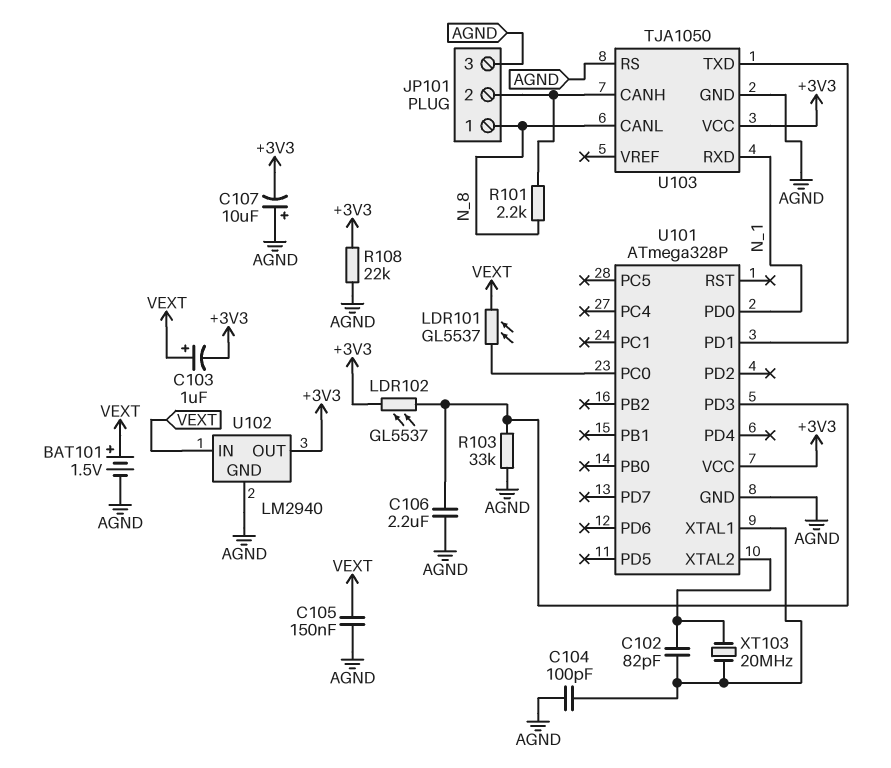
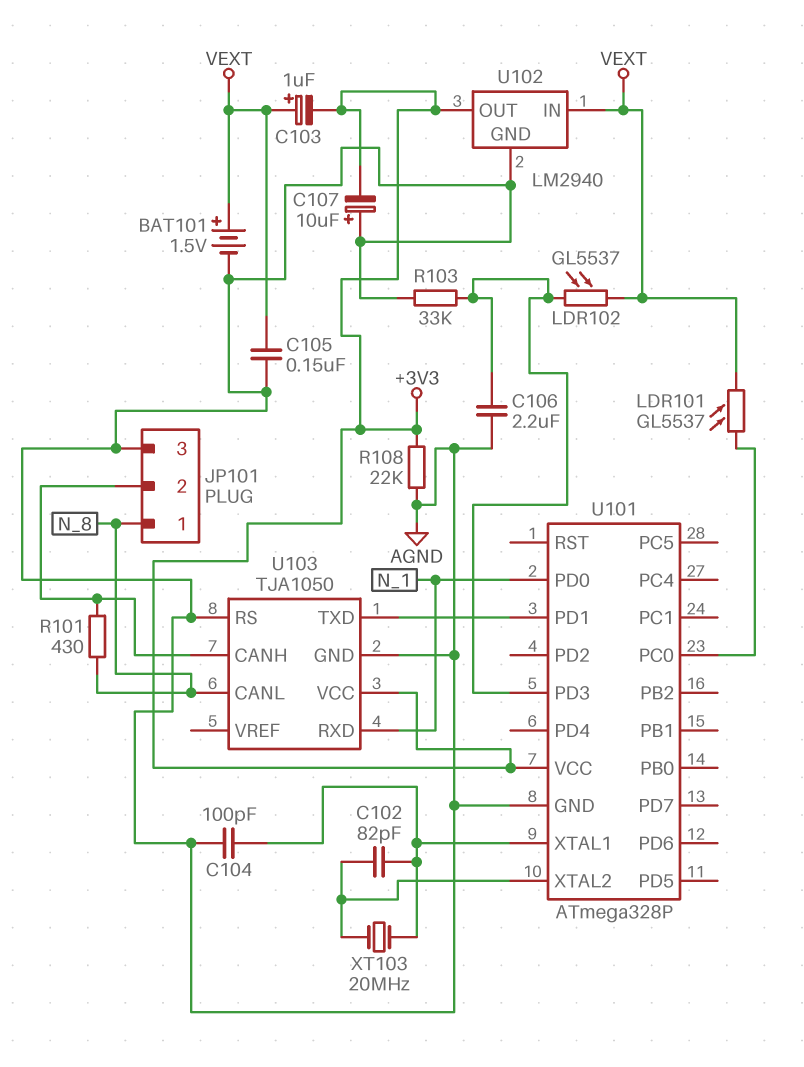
LDR102: GL5537 (+3V3, U101/PD3) -> GL5537 (U101/PD3, VEXT)
R101: 2.2k (JP101/2, N_8) -> 430 (JP101/2, N_8)

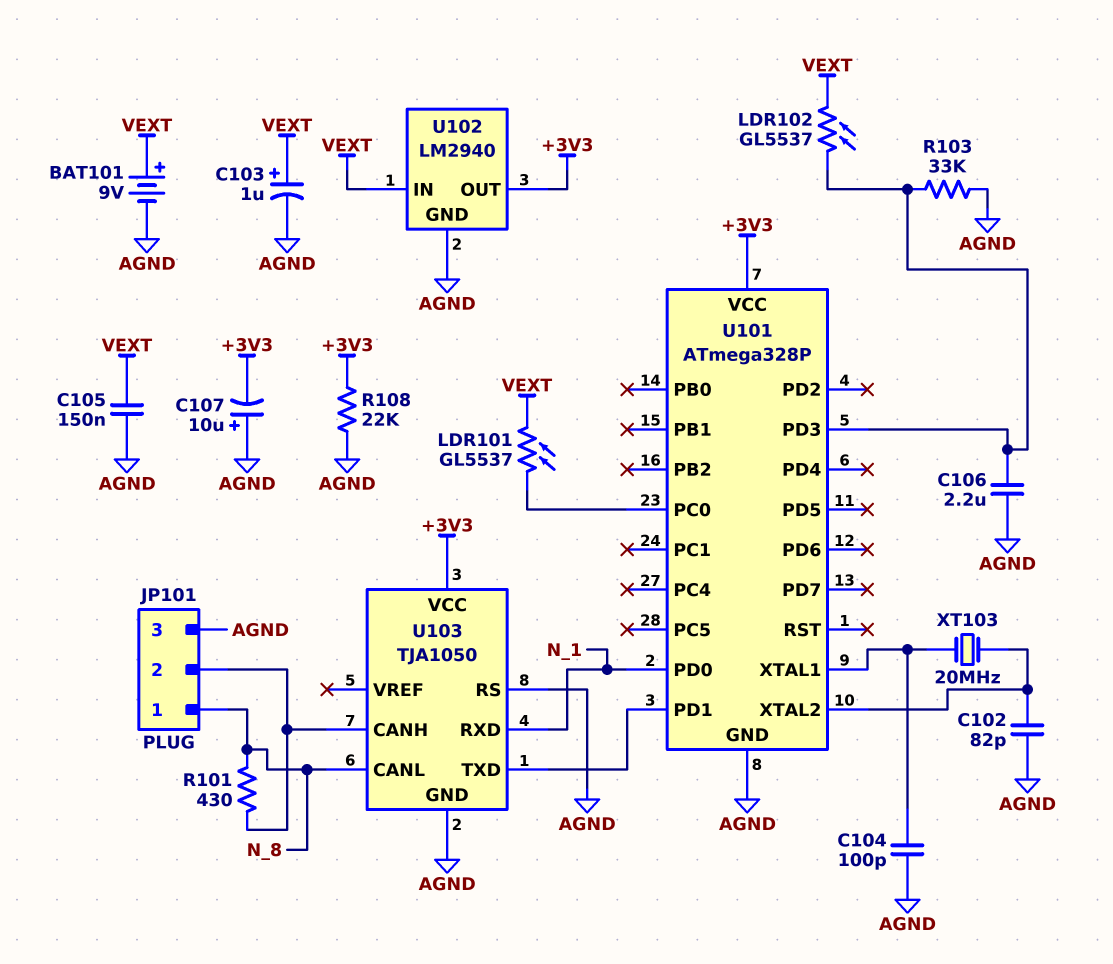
BAT101: 1.5V (plus VEXT, minus AGND) -> 9V (plus VEXT, minus AGND)
C102: 82pF (U101/XTAL1, U101/XTAL2) -> 82pF (AGND, U101/XTAL2)
C103: 1uF (plus VEXT, minus +3V3) -> 1uF (plus VEXT, minus AGND)

